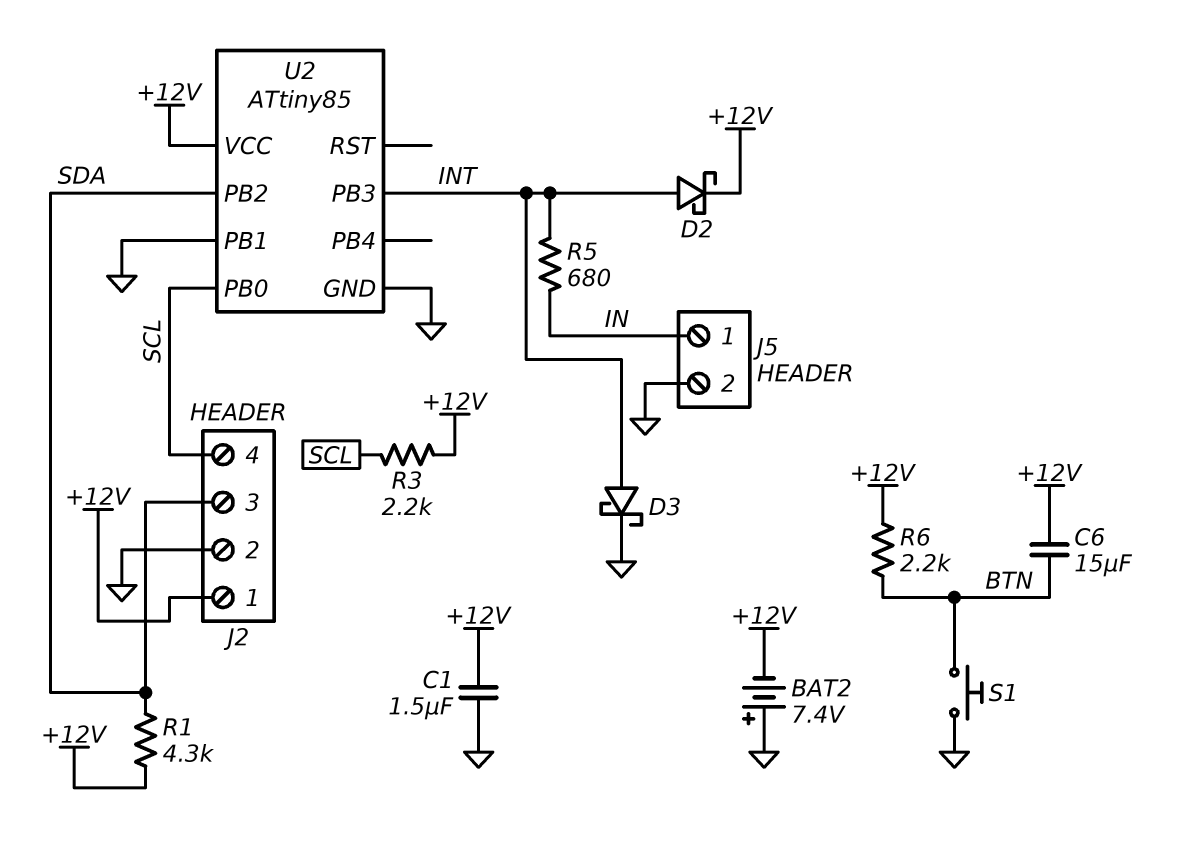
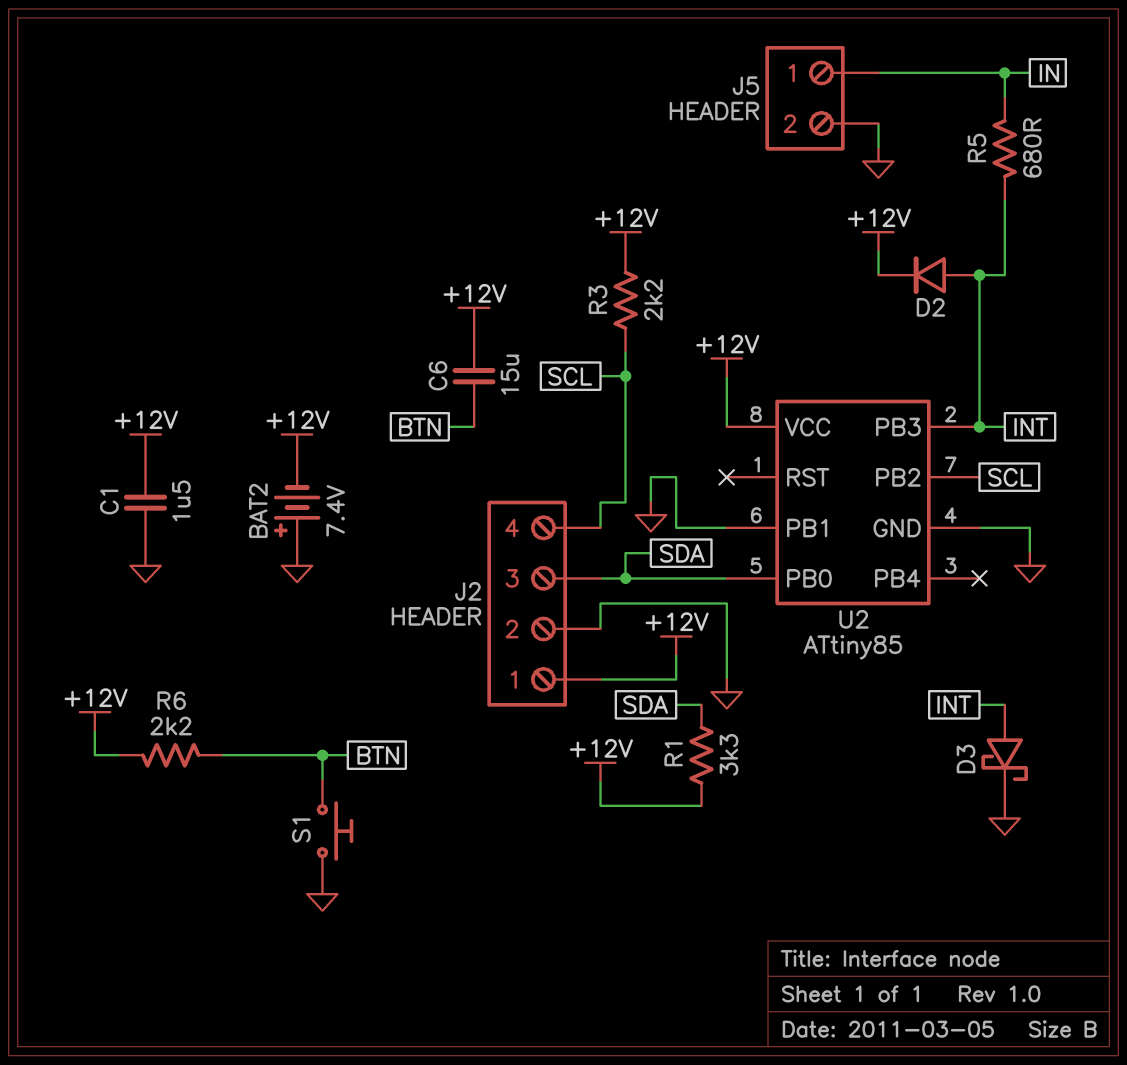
D2: schottky (A INT, K +12V) -> diode (A INT, K +12V)
R1: 4.3k (+12V, SDA) -> 3.3k (+12V, SDA)
U2 pin PB0: SCL -> SDA
U2 pin PB2: SDA -> SCL

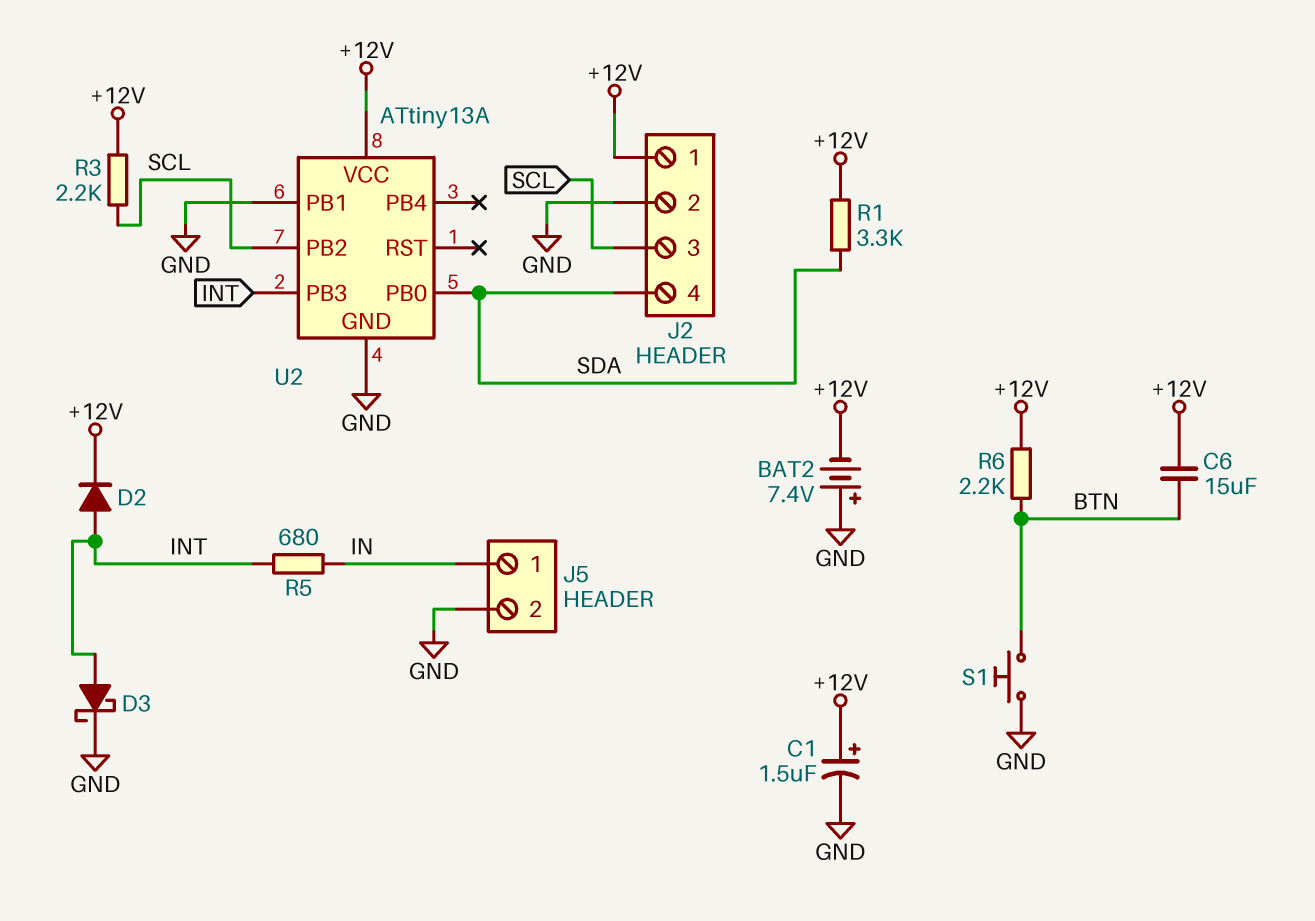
C1: 1.5uF (+12V, GND) -> 1.5uF (plus +12V, minus GND)
J2 pin 3: SDA -> SCL
J2 pin 4: SCL -> SDA
U2: ATtiny85 -> ATtiny13A

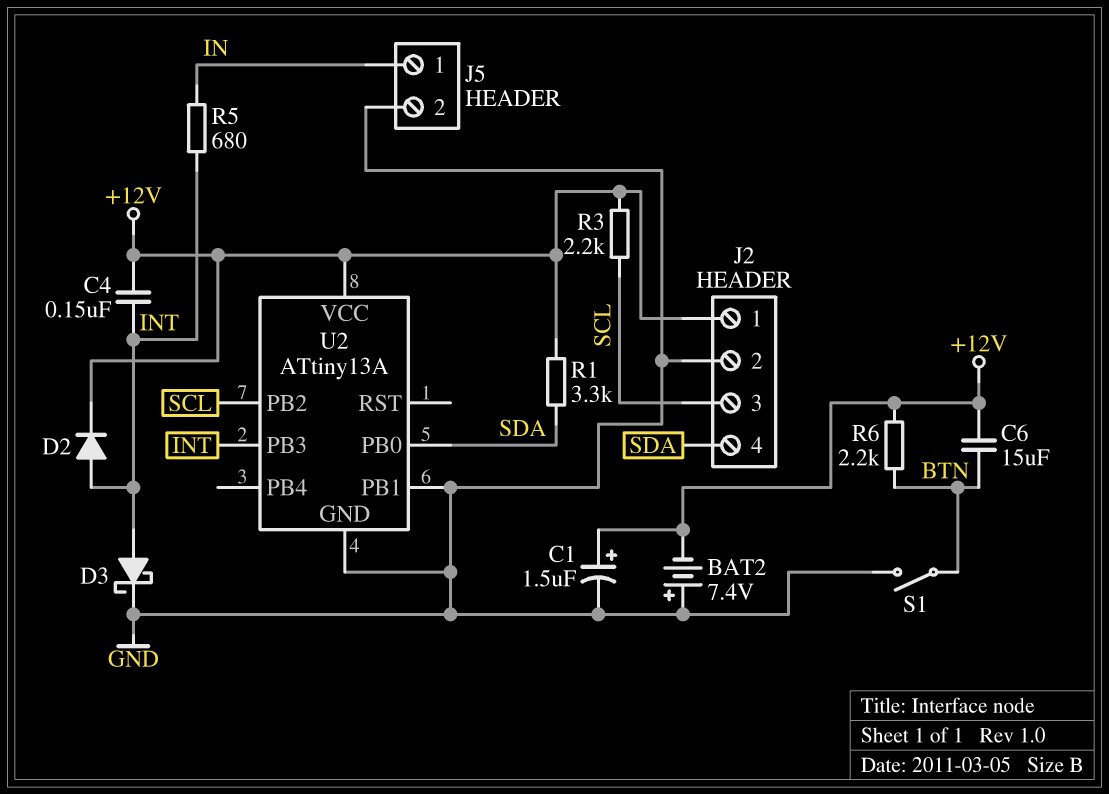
C4: none -> 150nF (+12V, INT)
S1: button (BTN, GND) -> switch (BTN, GND)

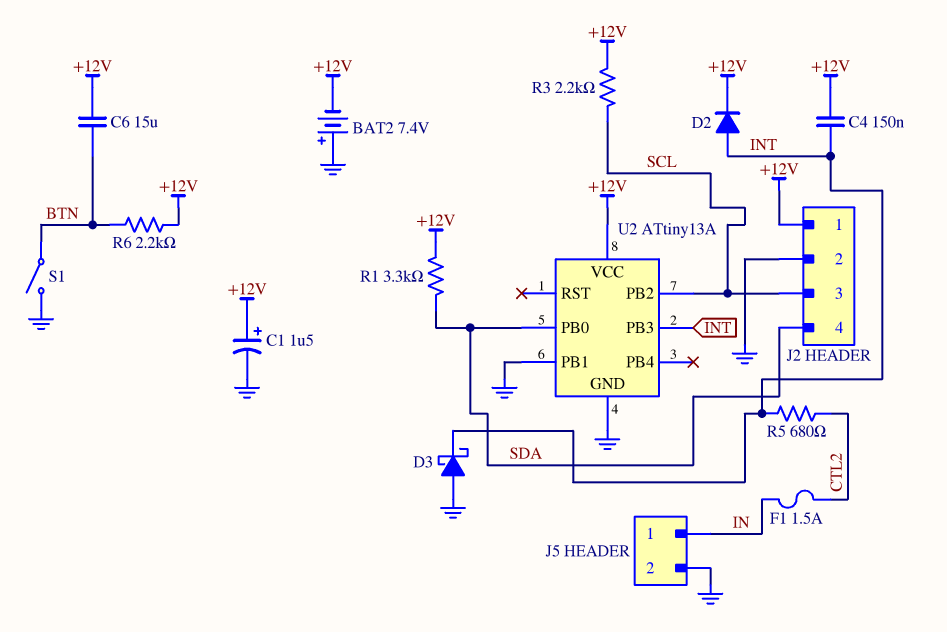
D3: schottky (A INT, K GND) -> schottky (A GND, K INT)
F1: none -> 1.5A (CTL2, IN)
R5: 680 (IN, INT) -> 680 (CTL2, INT)

